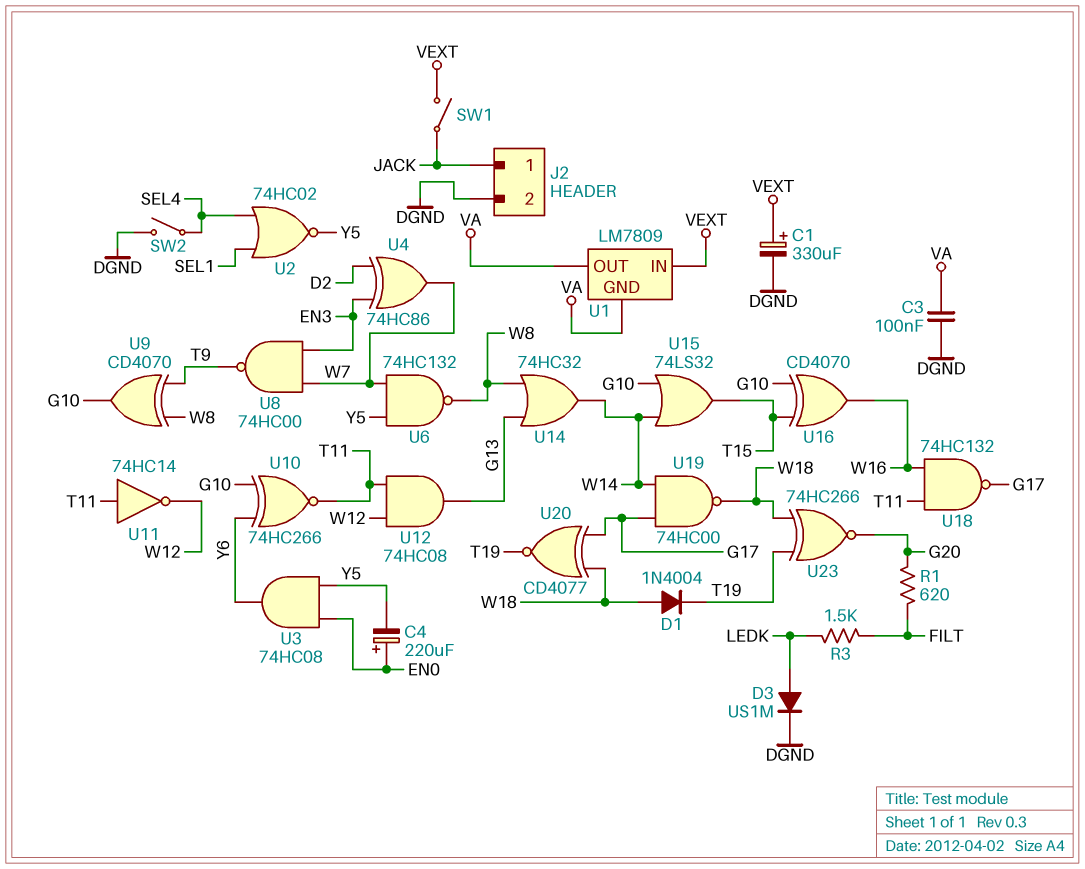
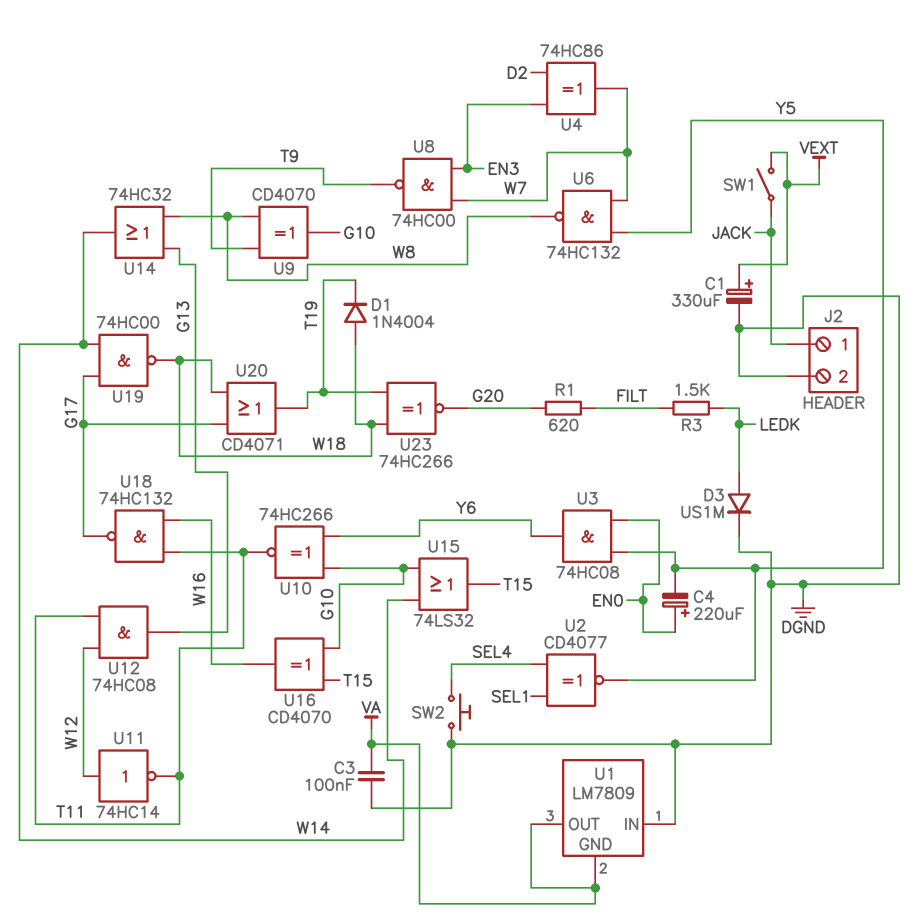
SW2: switch (DGND, SEL4) -> button (DGND, SEL4)
U1 pin IN: VEXT -> DGND
U2: NOR 74HC02 (in SEL1, in SEL4, out Y5) -> XNOR CD4077 (in SEL1, in SEL4, out Y5)
U11: NOT 74HC14 (in T11, out W12) -> NOT 74HC14 (in W12, out T11)
U20: XNOR CD4077 (in G17, in W18, out T19) -> OR CD4071 (in G17, in W18, out T19)

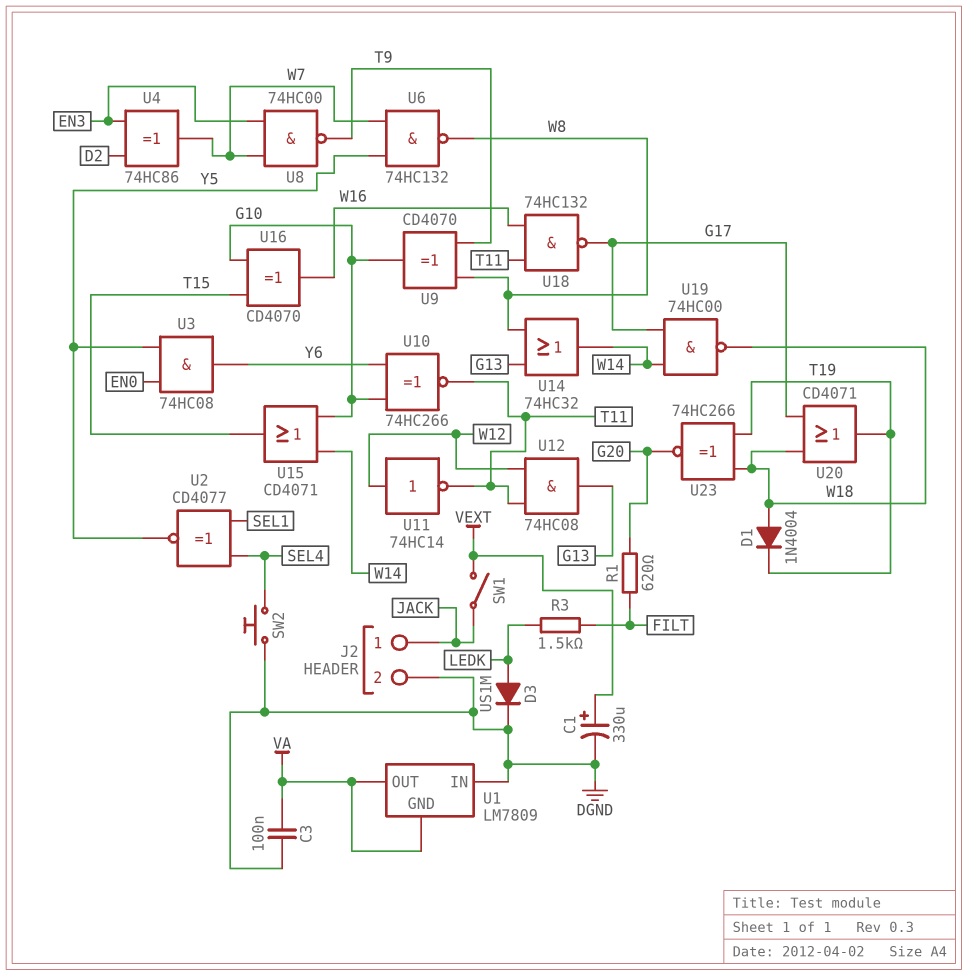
C4: 220uF (plus EN0, minus Y5) -> none
U15: OR 74LS32 (in G10, in W14, out T15) -> OR CD4071 (in G10, in W14, out T15)

